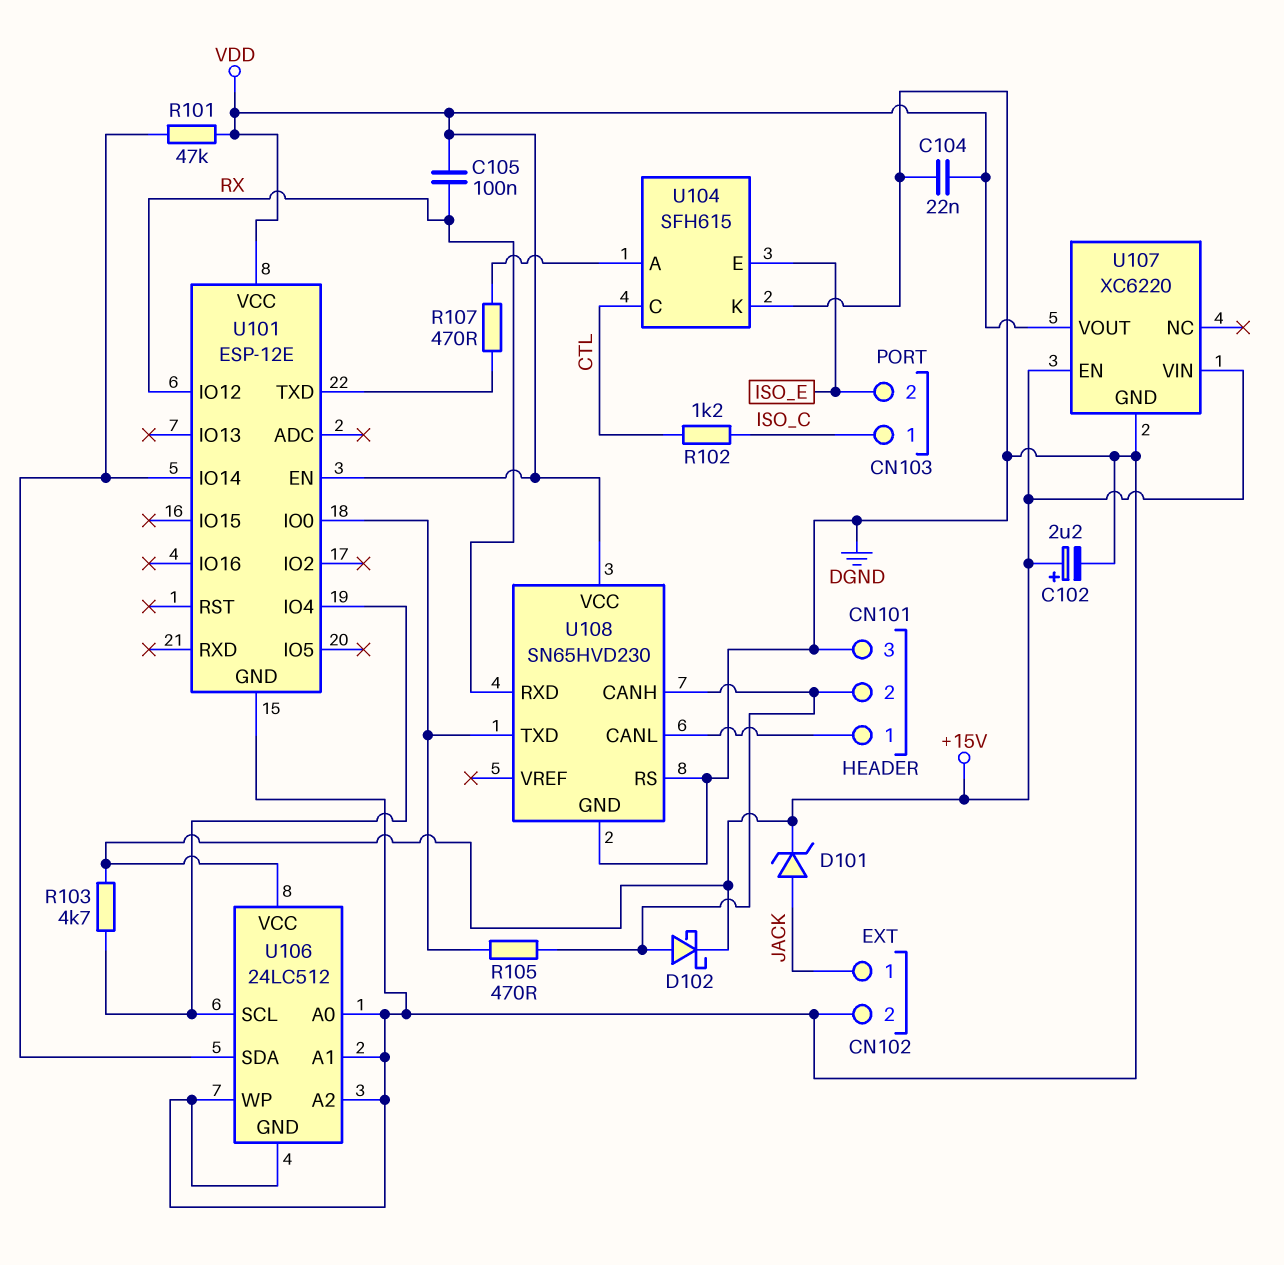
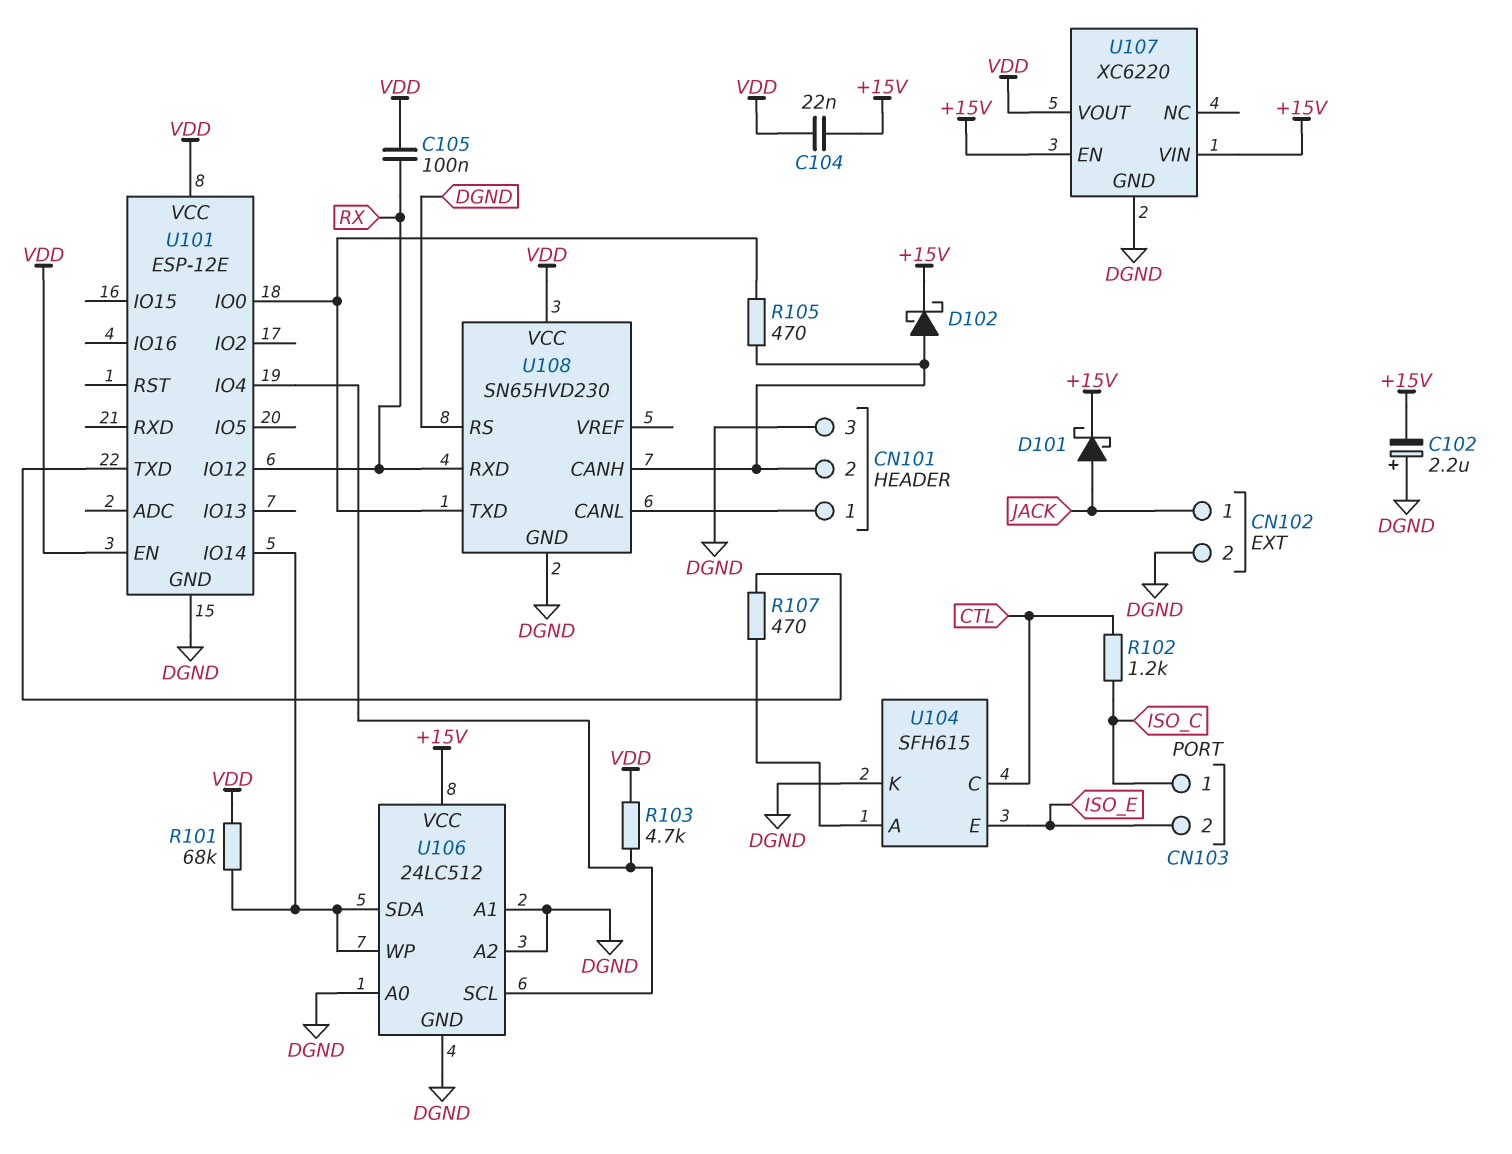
C102: 2.2uF (plus +15V, minus DGND) -> 2.2uF (plus DGND, minus +15V)
C104: 22nF (DGND, VDD) -> 22nF (+15V, VDD)
D101: zener (A JACK, K +15V) -> schottky (A JACK, K +15V)
R101: 47k (U101/IO14, VDD) -> 68k (U101/IO14, VDD)
R103: 4.7k (+15V, U101/IO4) -> 4.7k (U101/IO4, VDD)
U106 pin WP: DGND -> U101/IO14

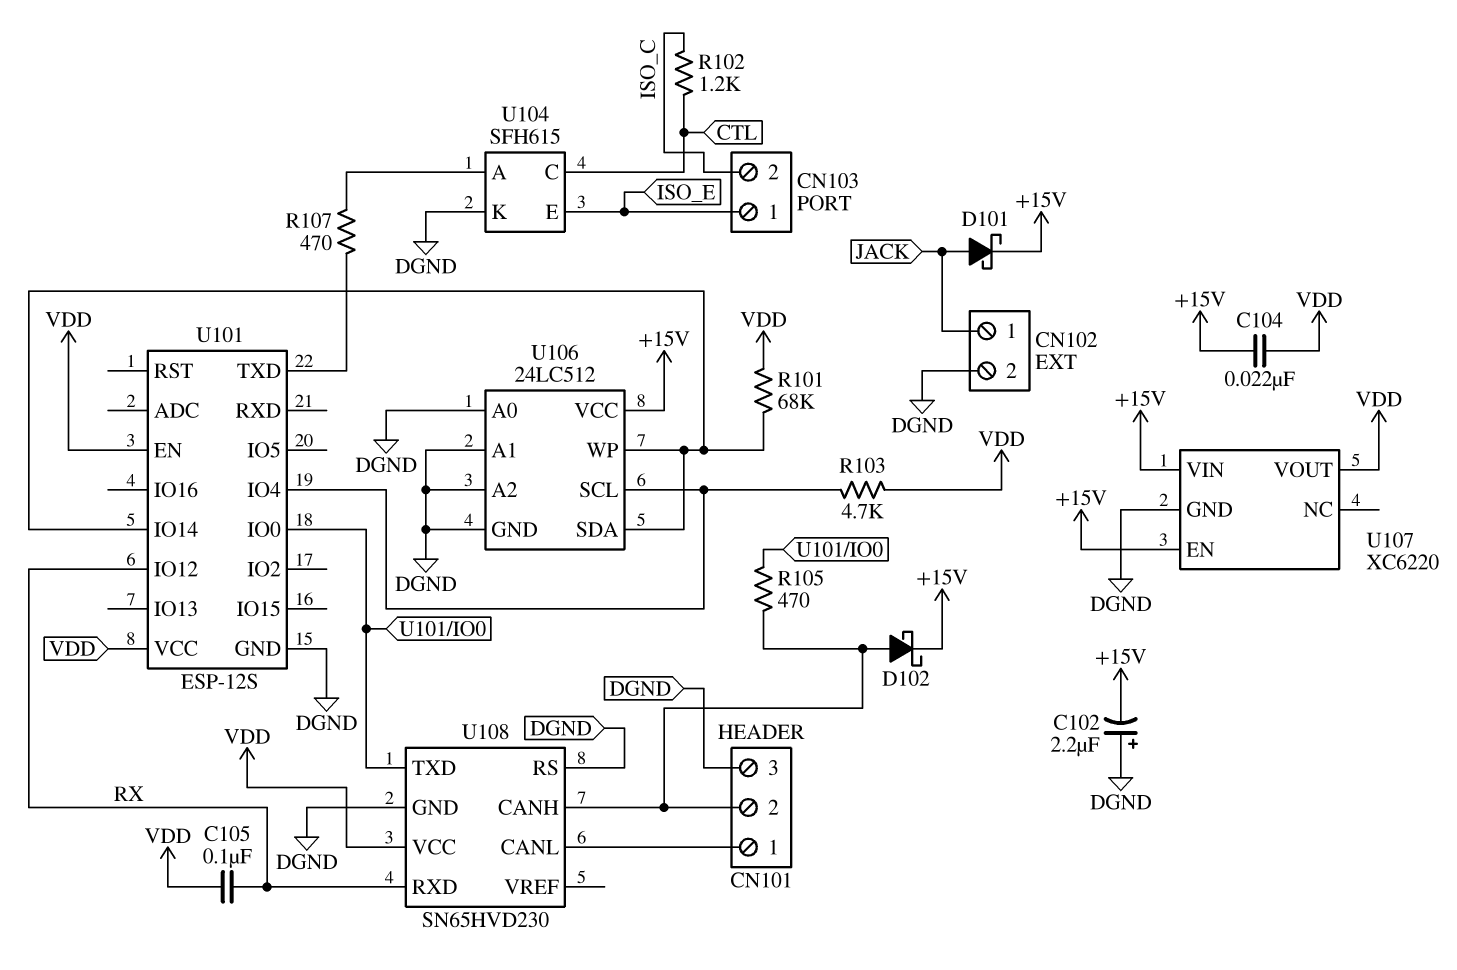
CN103 pin 1: ISO_C -> ISO_E
CN103 pin 2: ISO_E -> ISO_C
U101: ESP-12E -> ESP-12S

